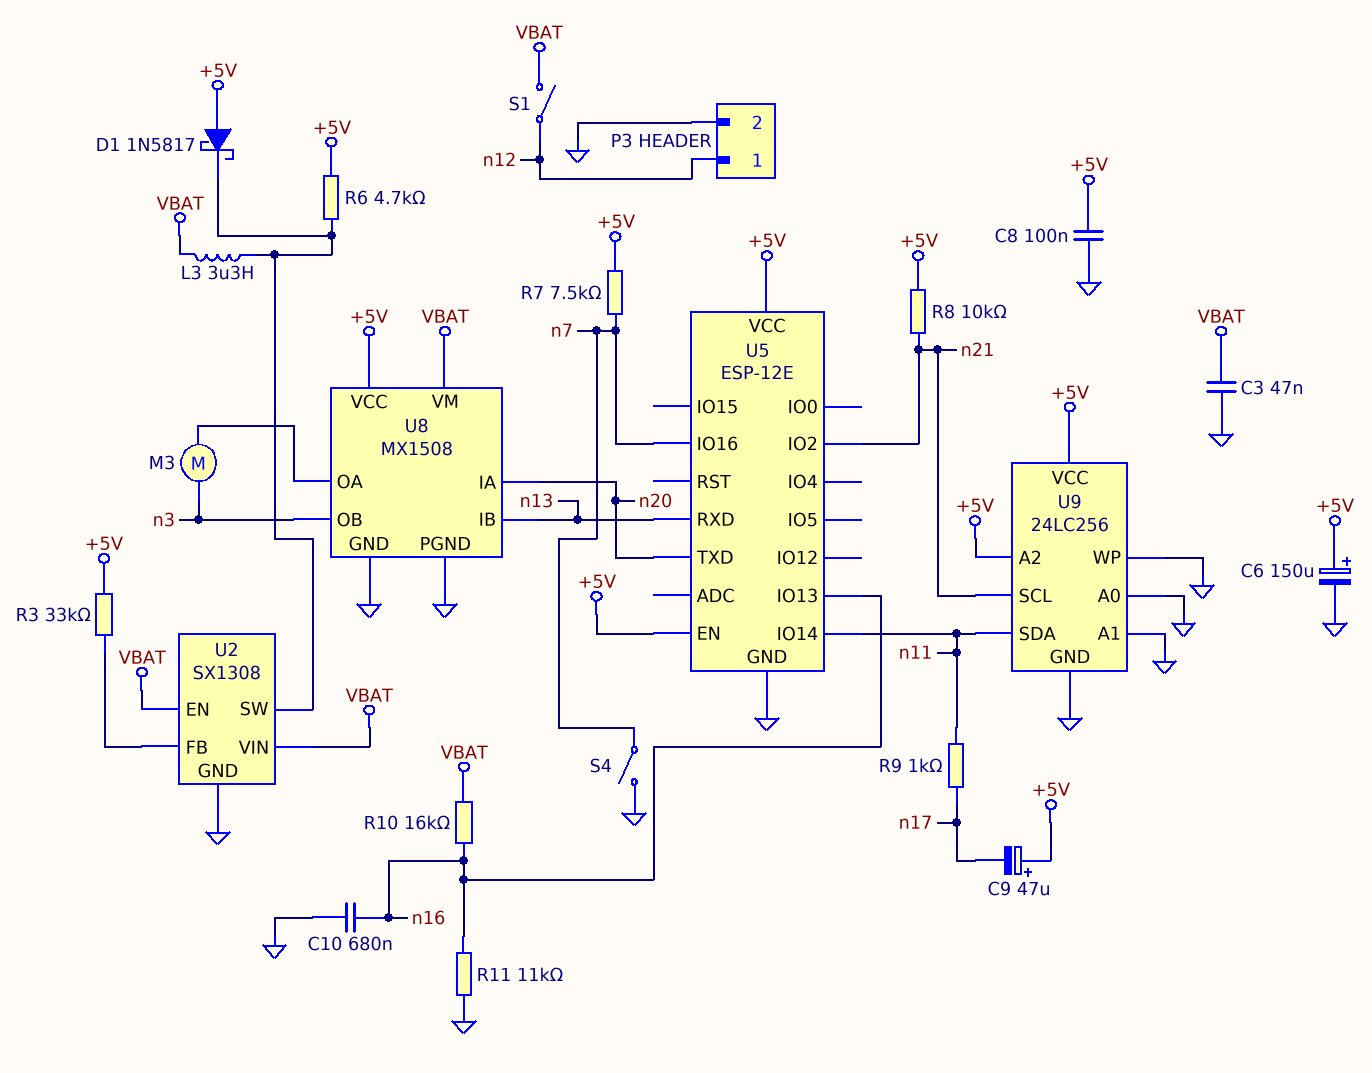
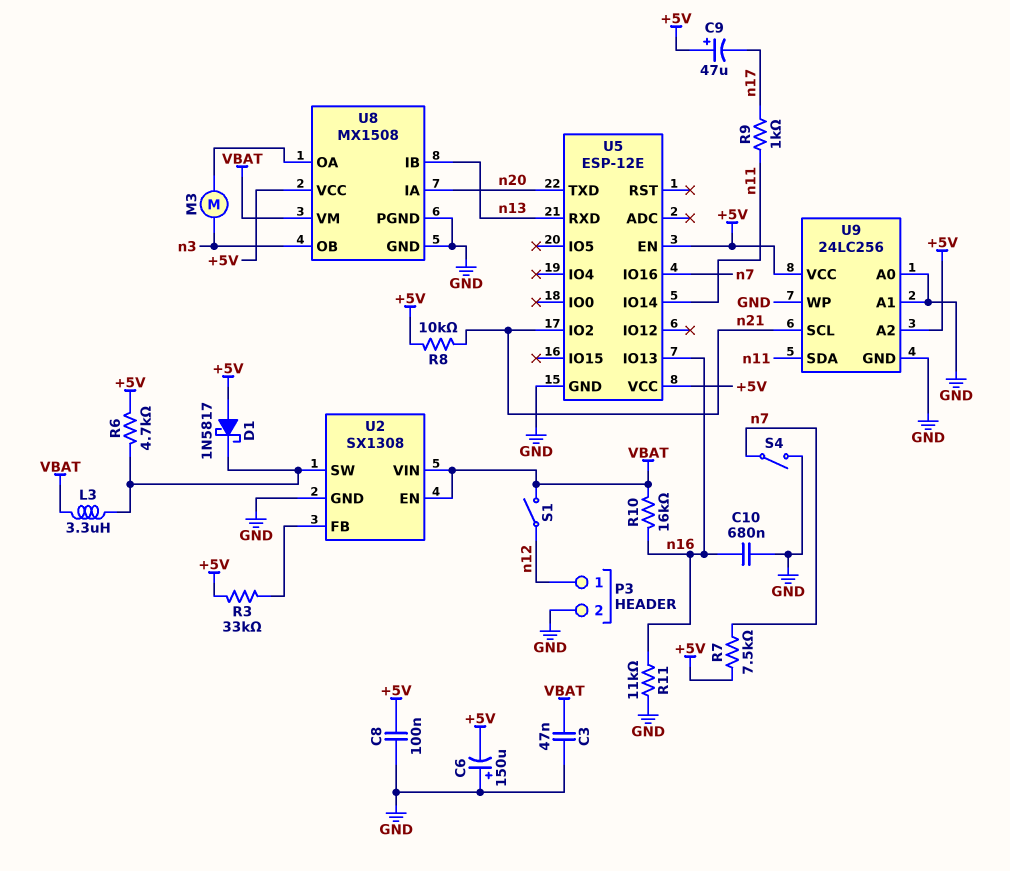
C6: 150uF (plus +5V, minus GND) -> 150uF (plus GND, minus +5V)

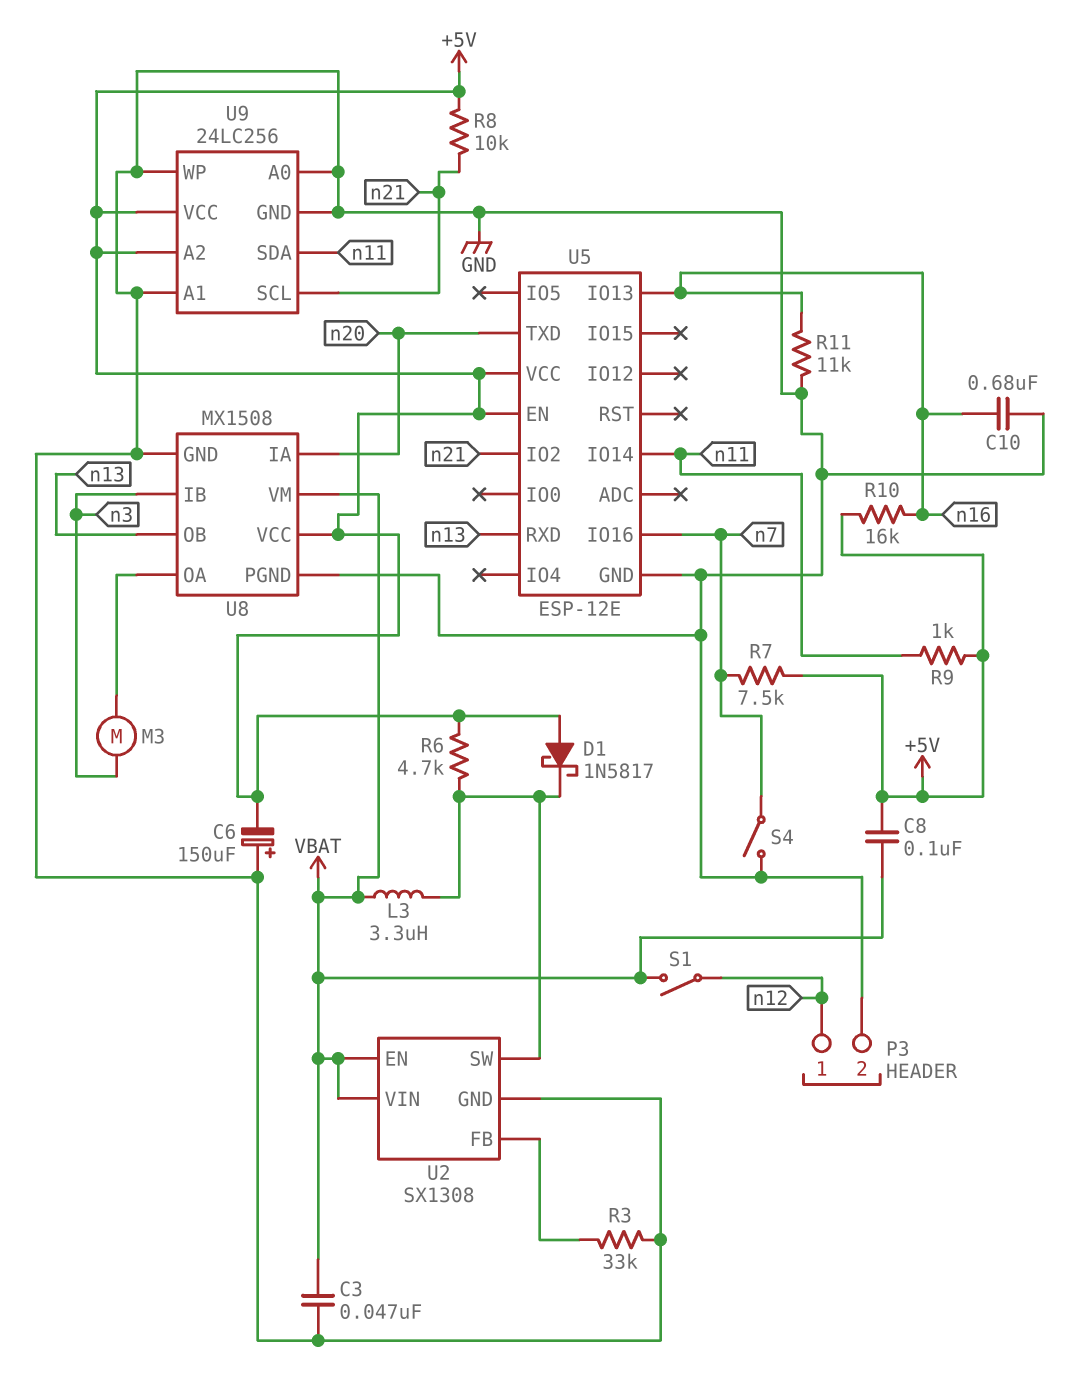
C8: 100nF (+5V, GND) -> 100nF (+5V, VBAT)
C9: 47uF (plus +5V, minus n17) -> none
R3: 33k (+5V, U2/FB) -> 33k (GND, U2/FB)
R9: 1k (n11, n17) -> 1k (+5V, n11)
R10: 16k (VBAT, n16) -> 16k (+5V, n16)
U8 pin IB: n13 -> n3
U8 pin OB: n3 -> n13

